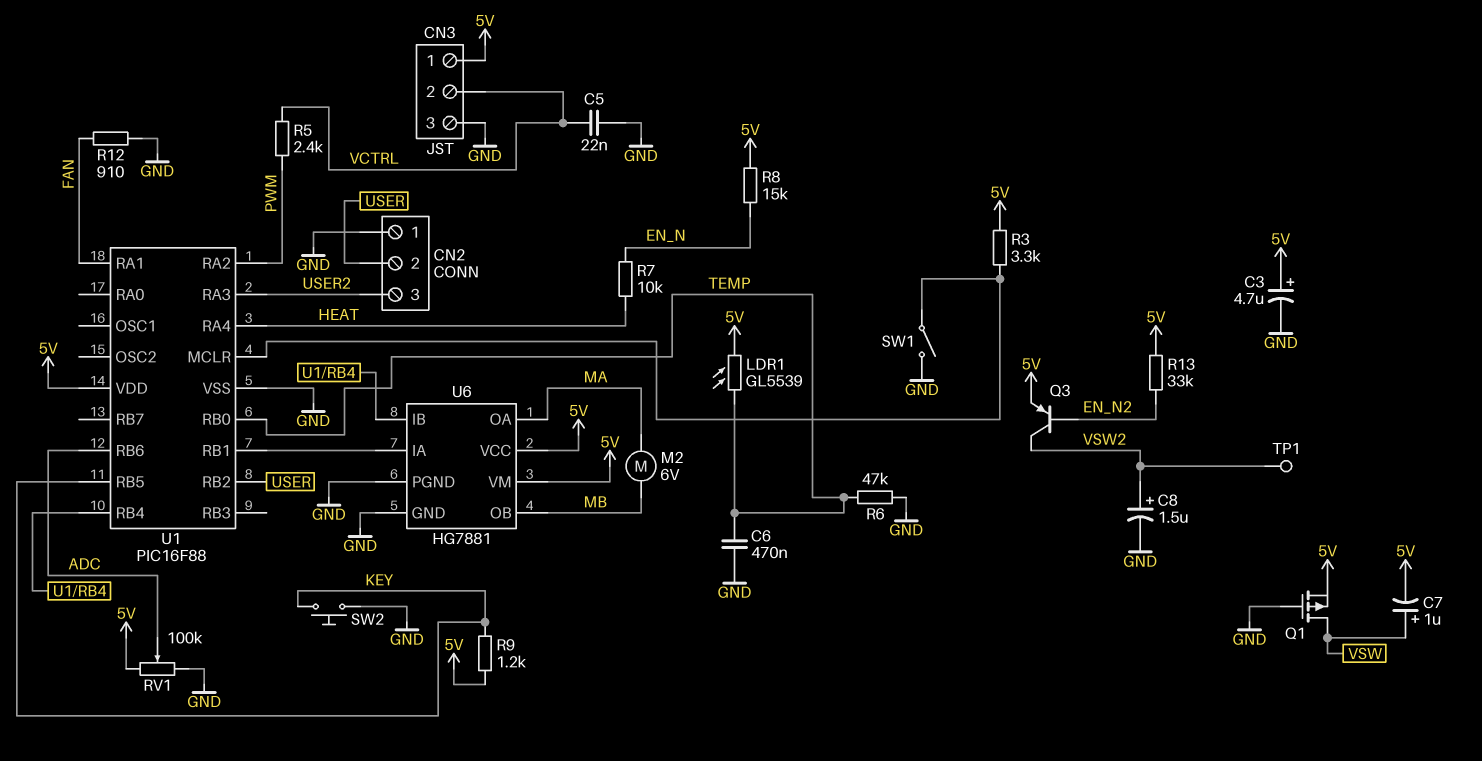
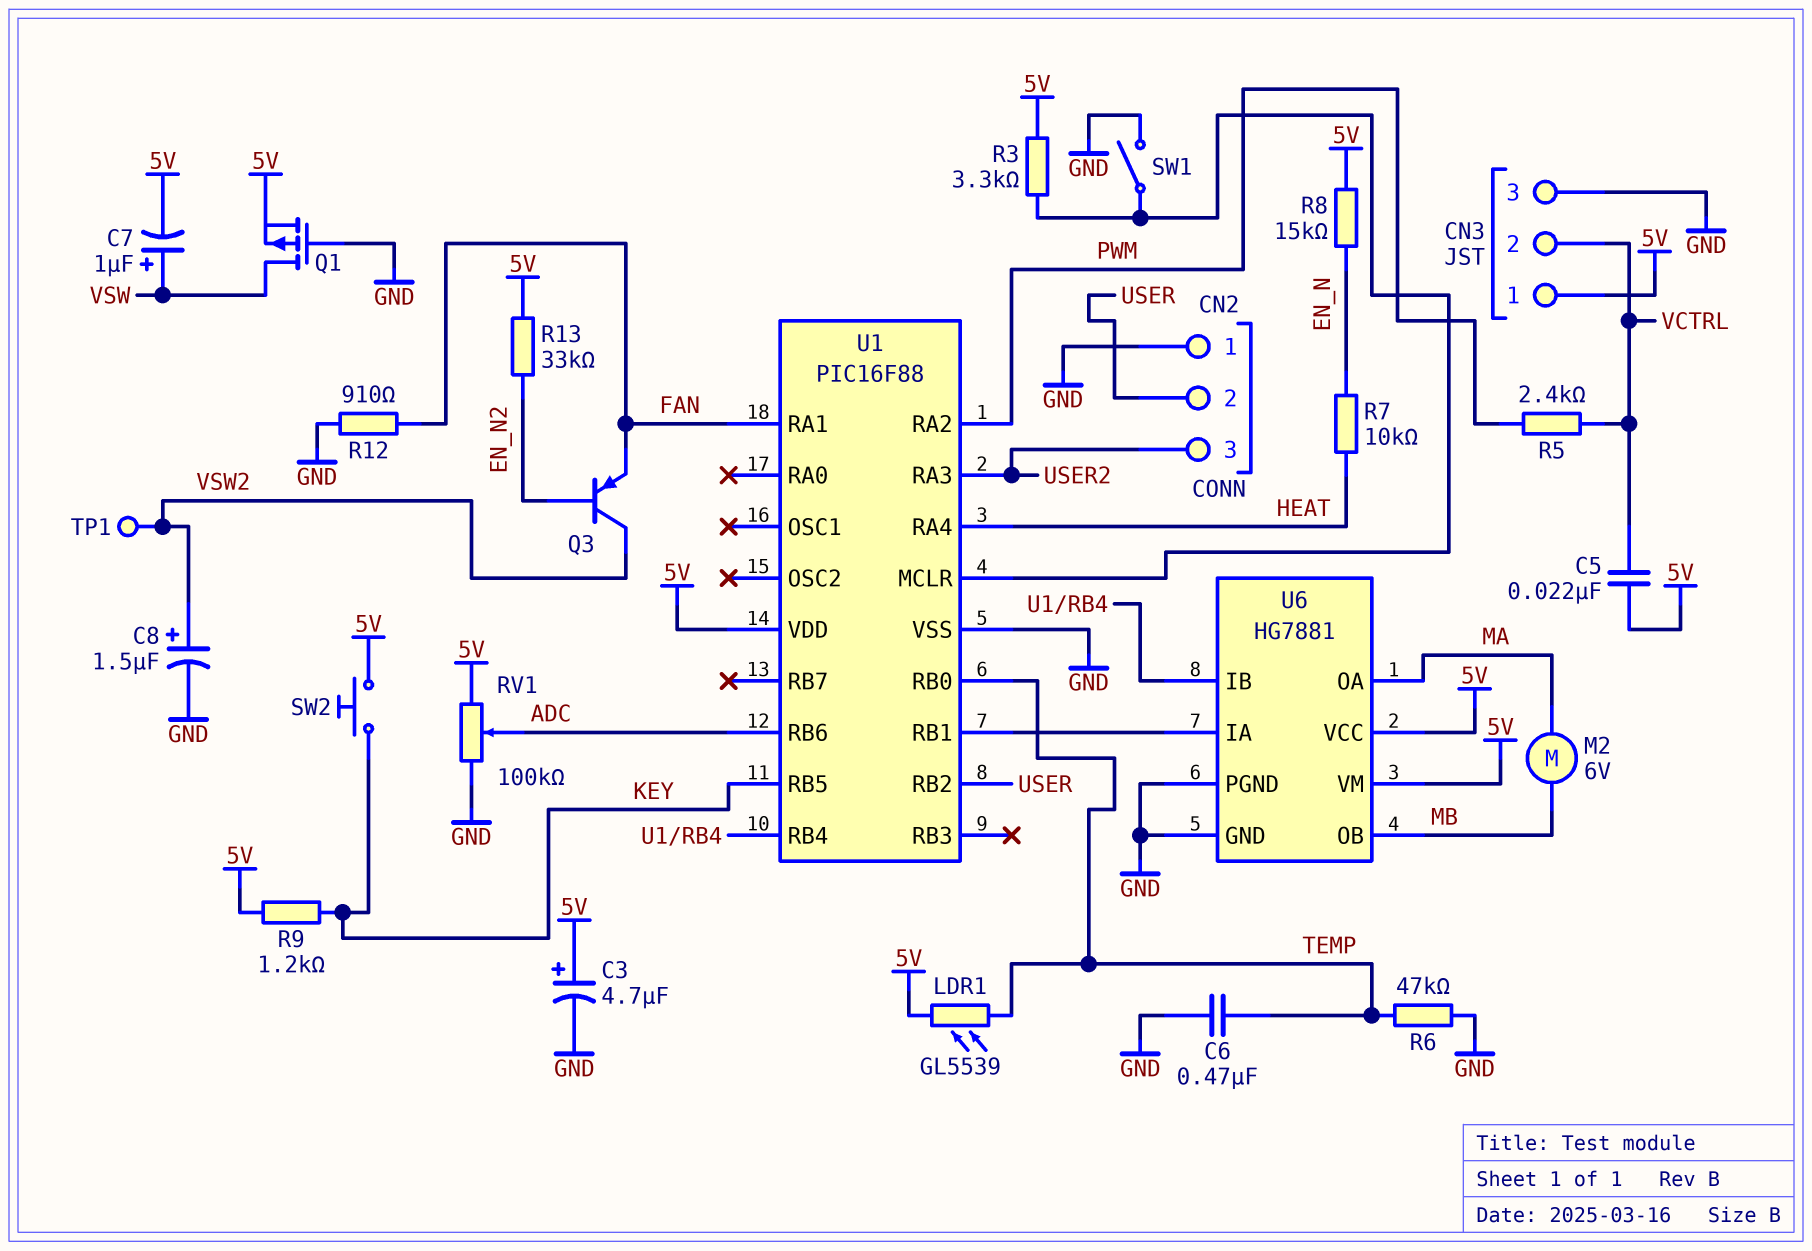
C5: 22nF (GND, VCTRL) -> 22nF (5V, VCTRL)
Q3: PNP (B EN_N2, C VSW2, E 5V) -> PNP (B EN_N2, C VSW2, E FAN)
SW2: button (GND, KEY) -> button (5V, KEY)

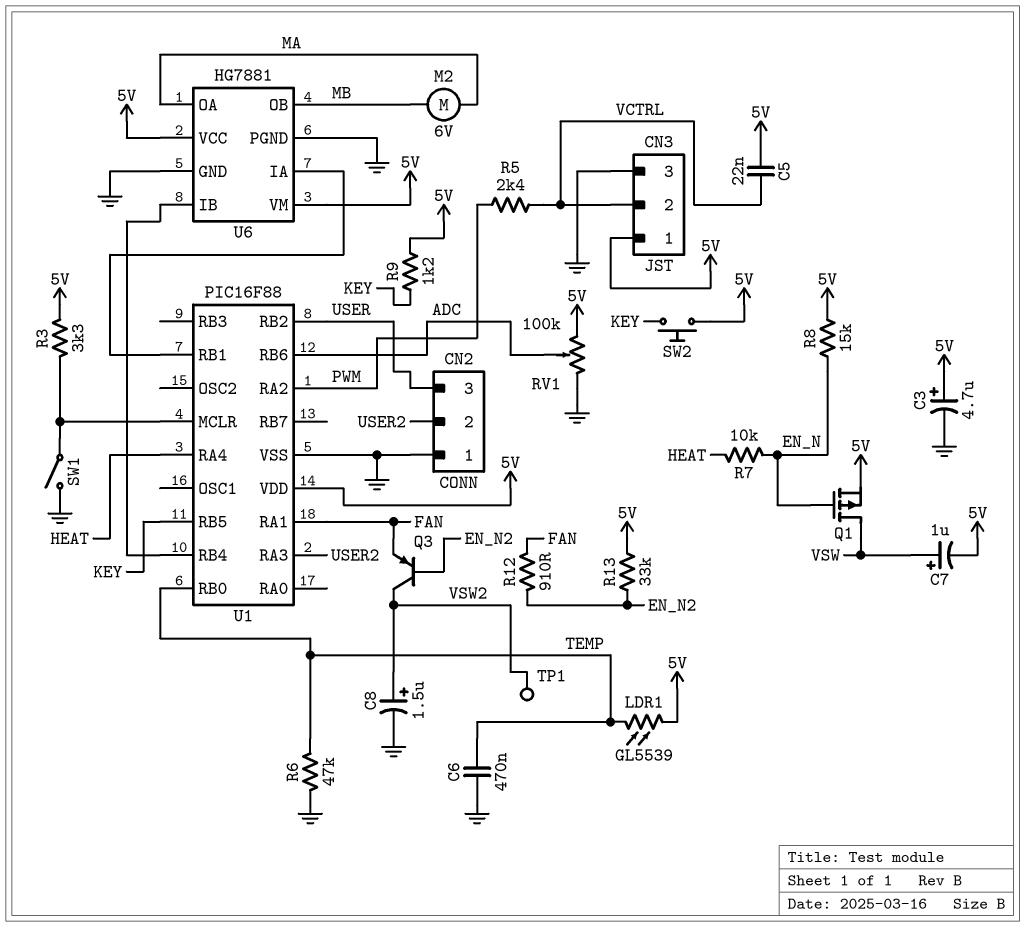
CN2 pin 2: USER -> USER2
CN2 pin 3: USER2 -> USER
Q1: PMOS (G GND, D VSW, S 5V) -> PMOS (G EN_N, D VSW, S 5V)
R12: 910 (FAN, GND) -> 910 (EN_N2, FAN)

